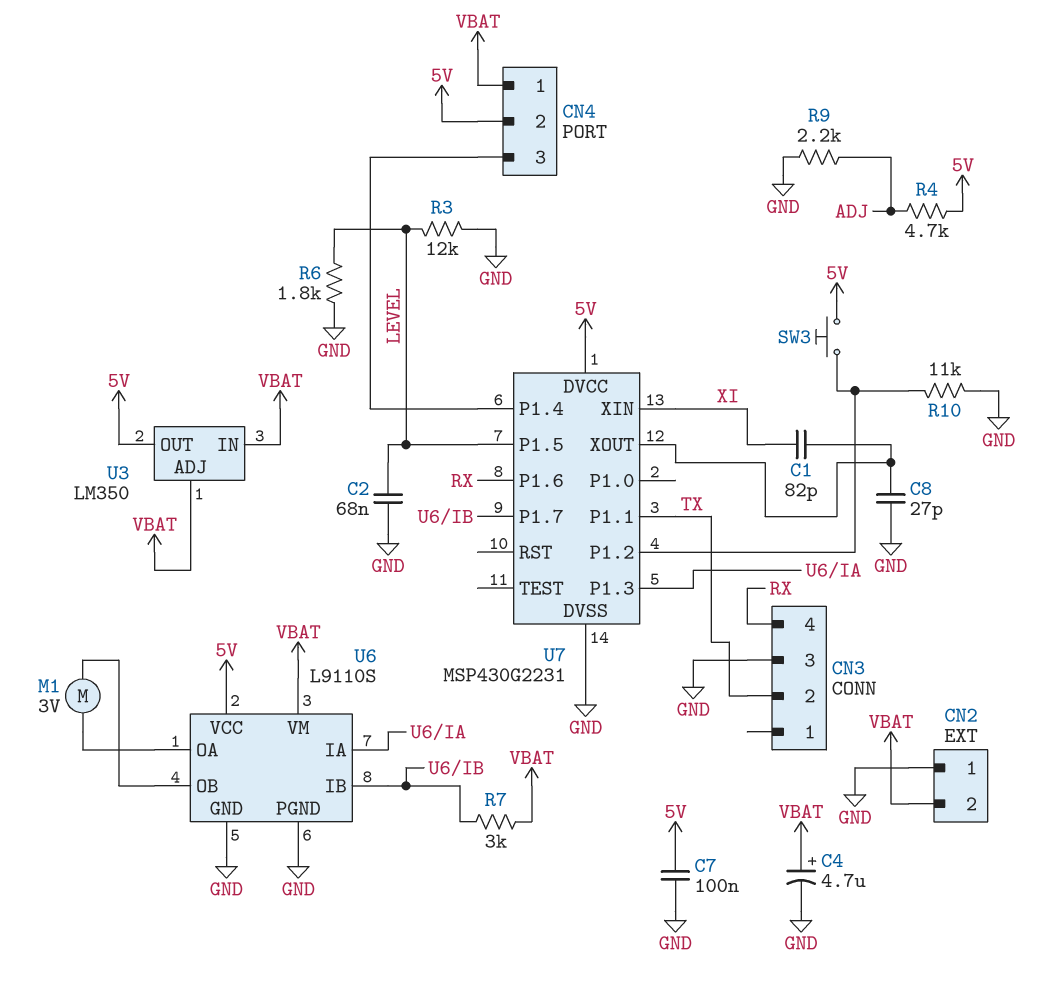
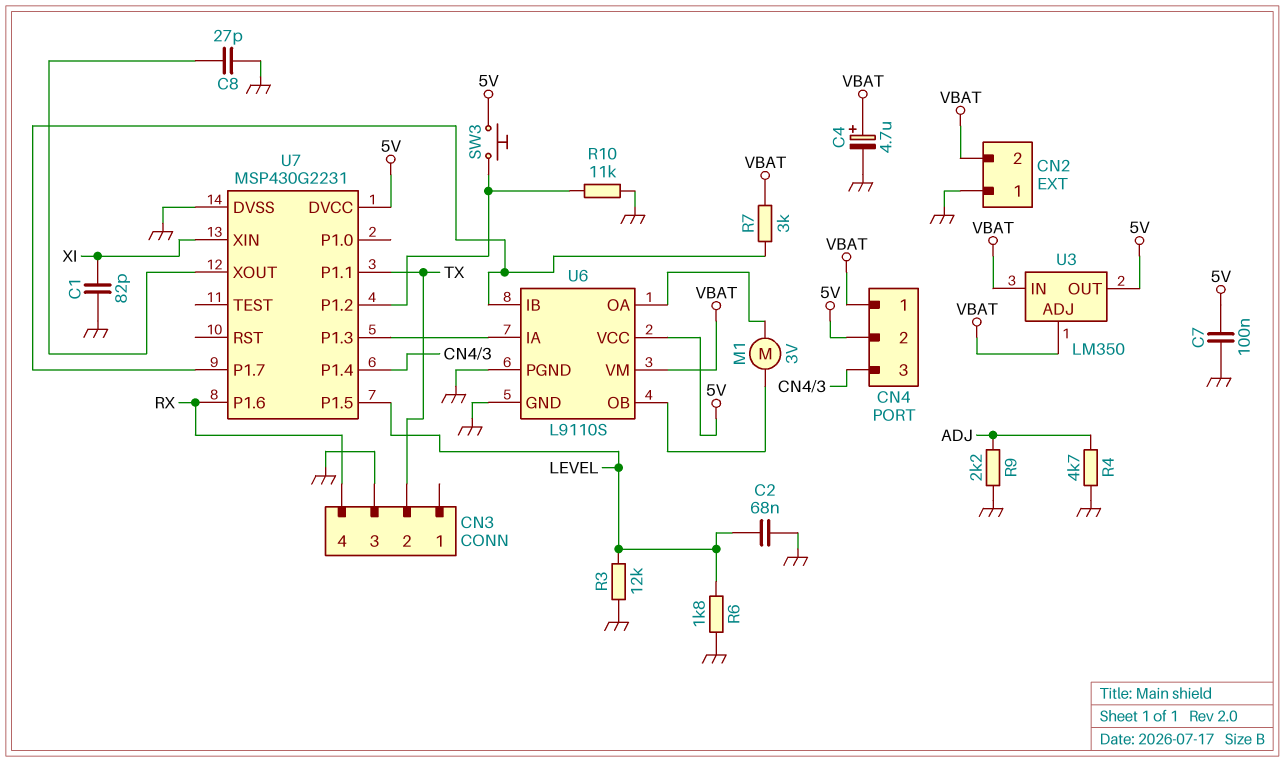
C1: 82pF (U7/XOUT, XI) -> 82pF (GND, XI)
R4: 4.7k (5V, ADJ) -> 4.7k (ADJ, GND)

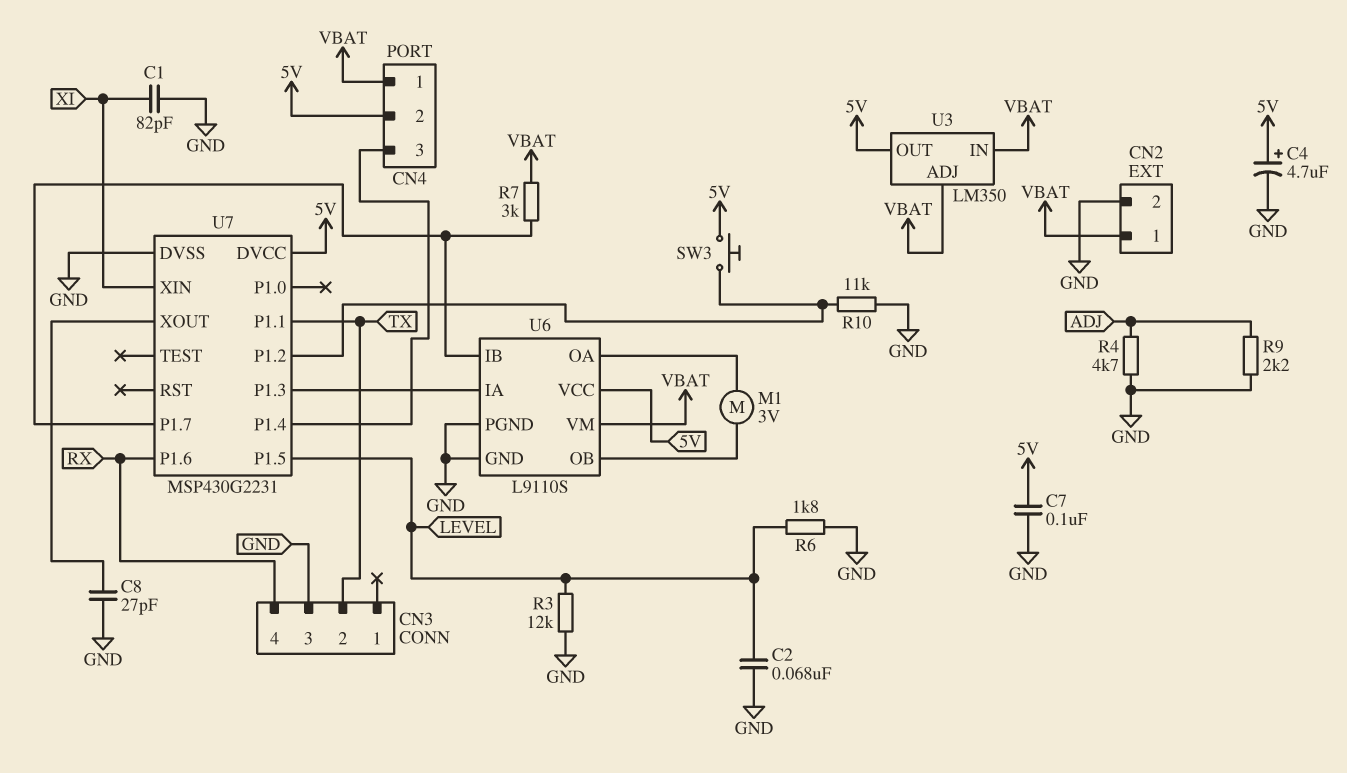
C4: 4.7uF (plus VBAT, minus GND) -> 4.7uF (plus 5V, minus GND)
CN2 pin 1: GND -> VBAT
CN2 pin 2: VBAT -> GND

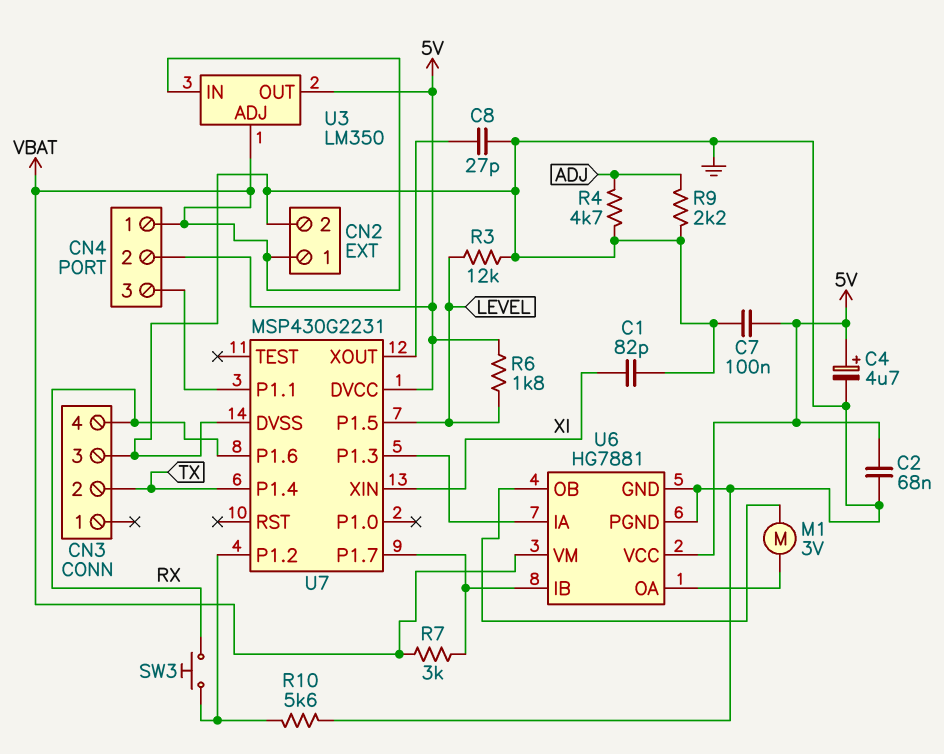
C2: 68nF (GND, LEVEL) -> 68nF (5V, GND)
R6: 1.8k (GND, LEVEL) -> 1.8k (5V, LEVEL)
R10: 11k (GND, U7/P1.2) -> 5.6k (GND, U7/P1.2)
SW3: button (5V, U7/P1.2) -> button (RX, U7/P1.2)
U6: L9110S -> HG7881
U7 pin P1.1: TX -> CN4/3
U7 pin P1.4: CN4/3 -> TX

